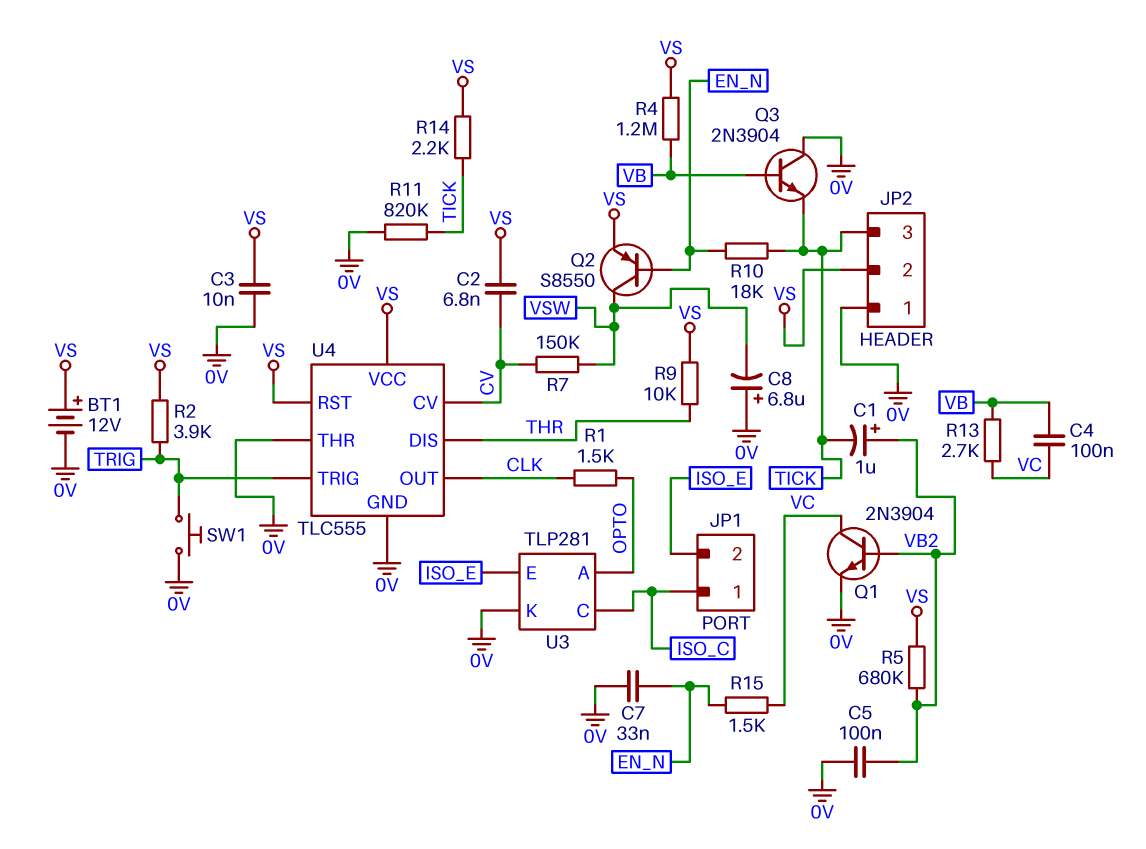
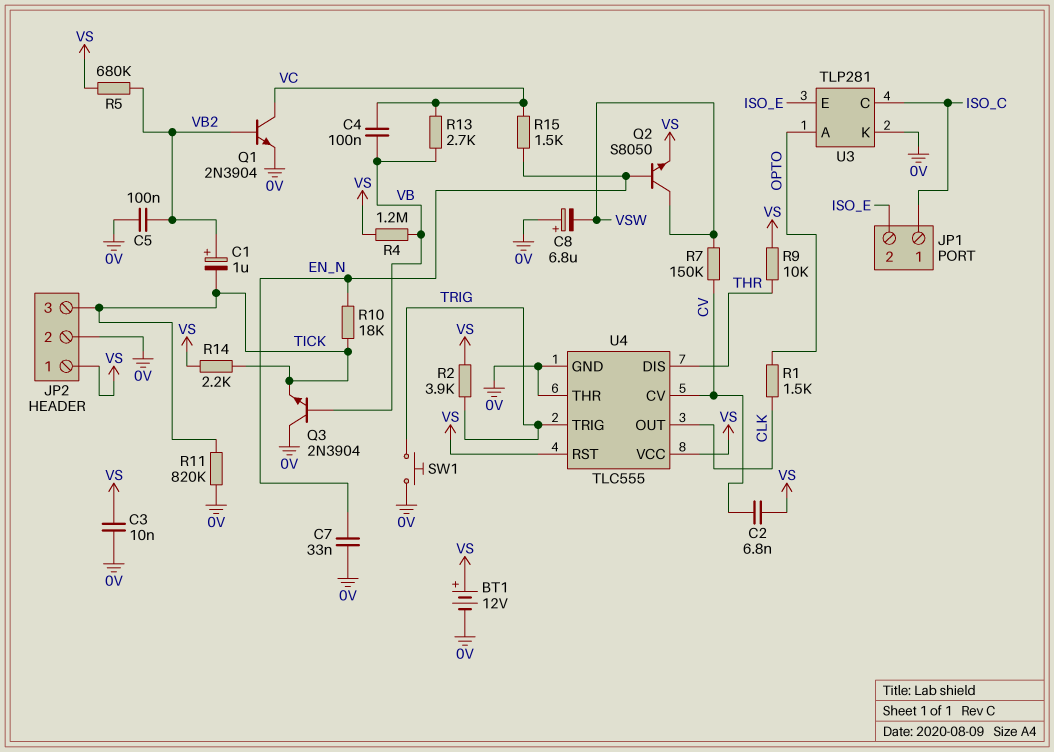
JP2 pin 1: 0V -> VS
JP2 pin 2: VS -> 0V
Q2: PNP S8550 (B EN_N, C VSW, E VS) -> NPN S8050 (B EN_N, C VSW, E VS)

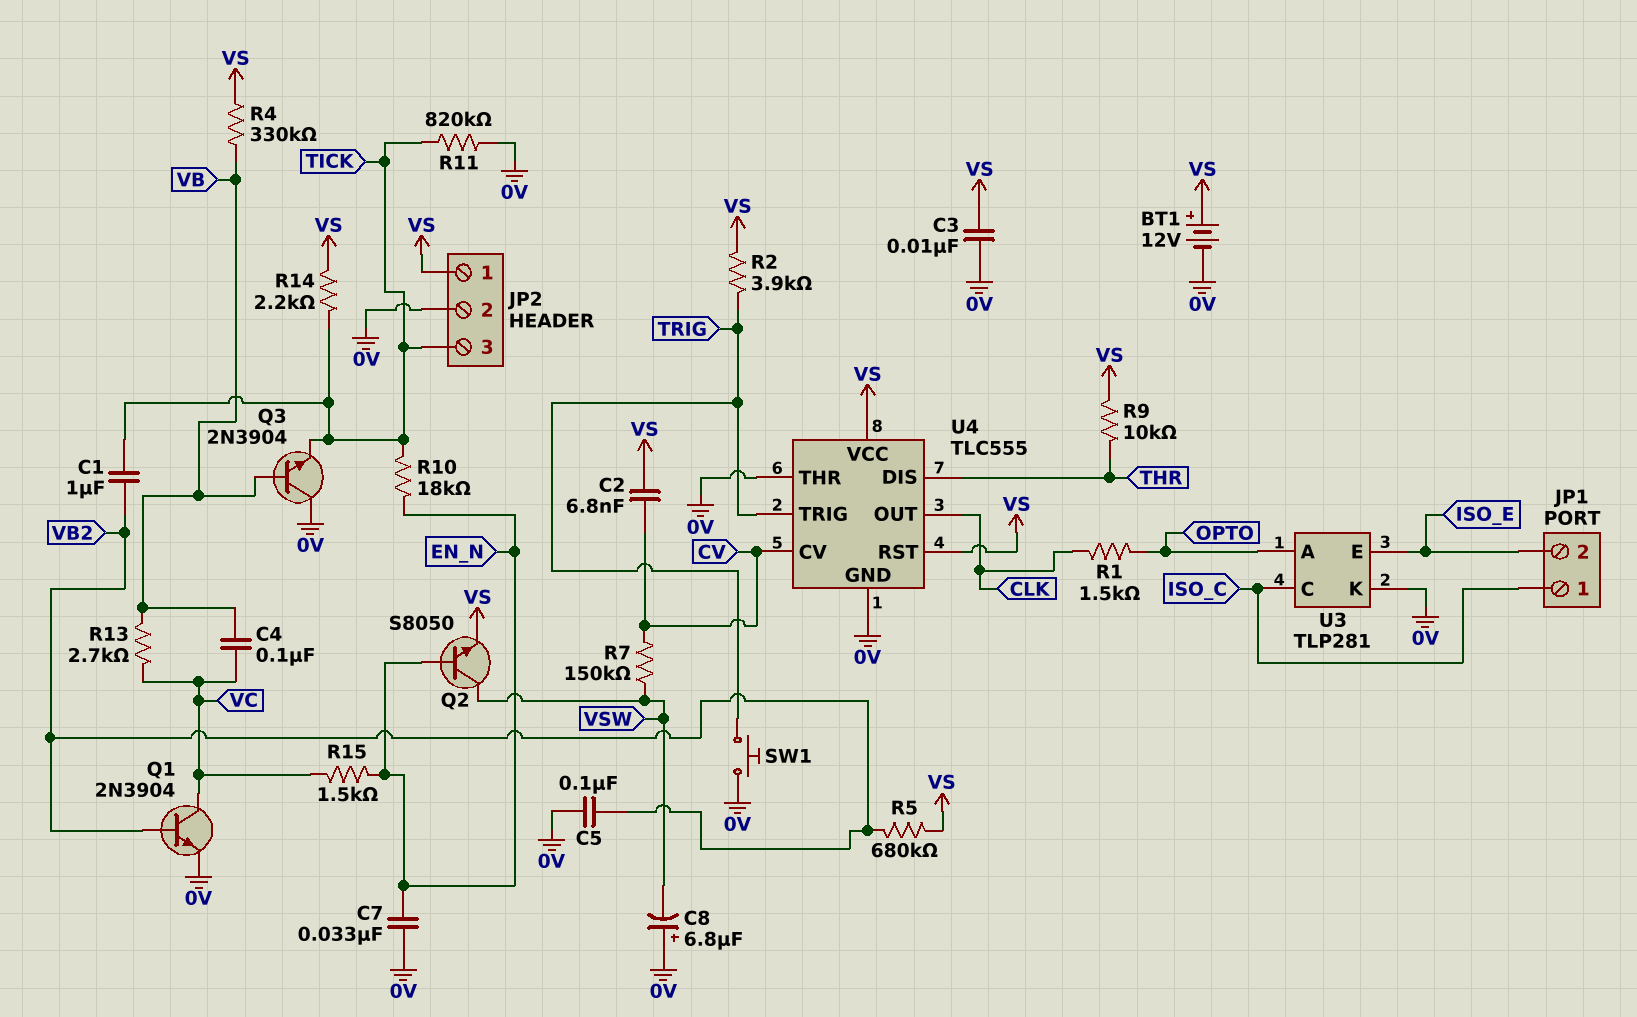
C1: 1uF (plus VB2, minus TICK) -> 1uF (TICK, VB2)
R4: 1.2M (VB, VS) -> 330k (VB, VS)

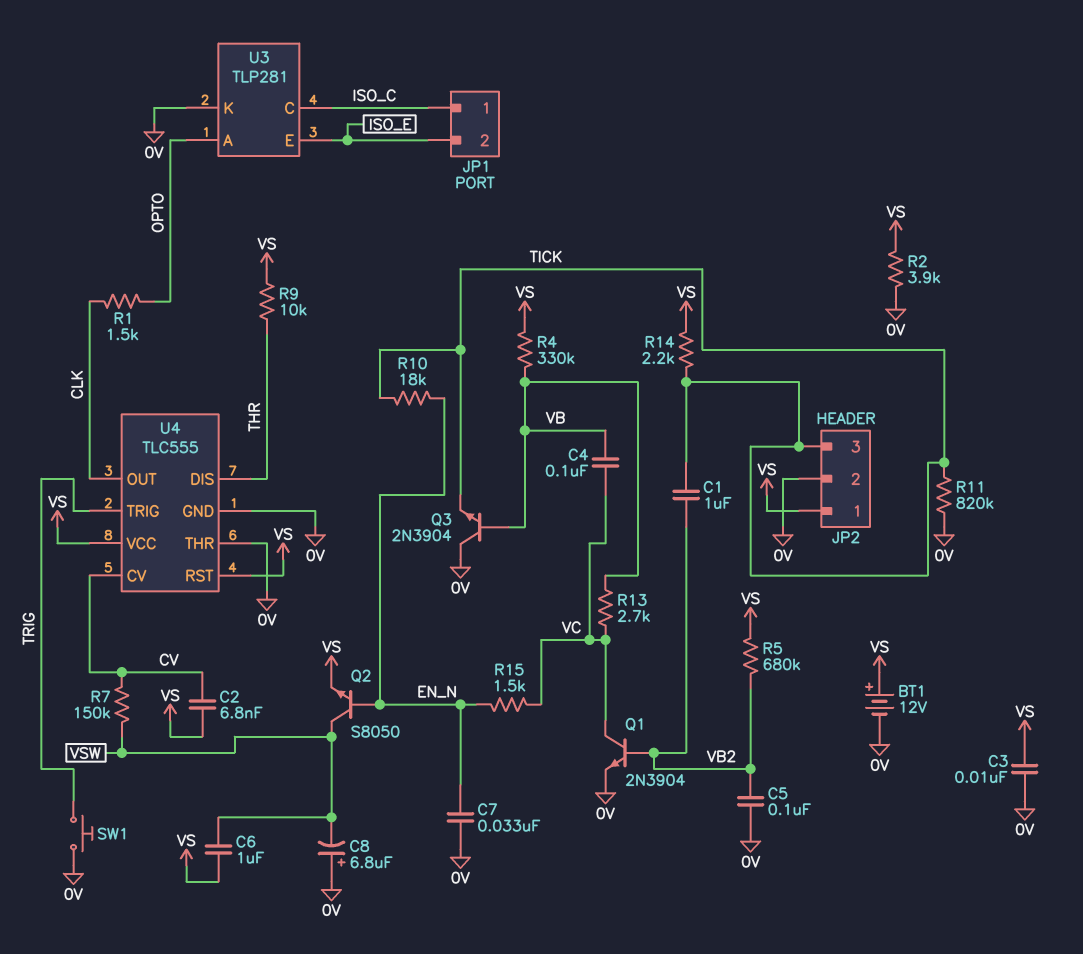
C6: none -> 1uF (VS, VSW)
R2: 3.9k (TRIG, VS) -> 3.9k (0V, VS)

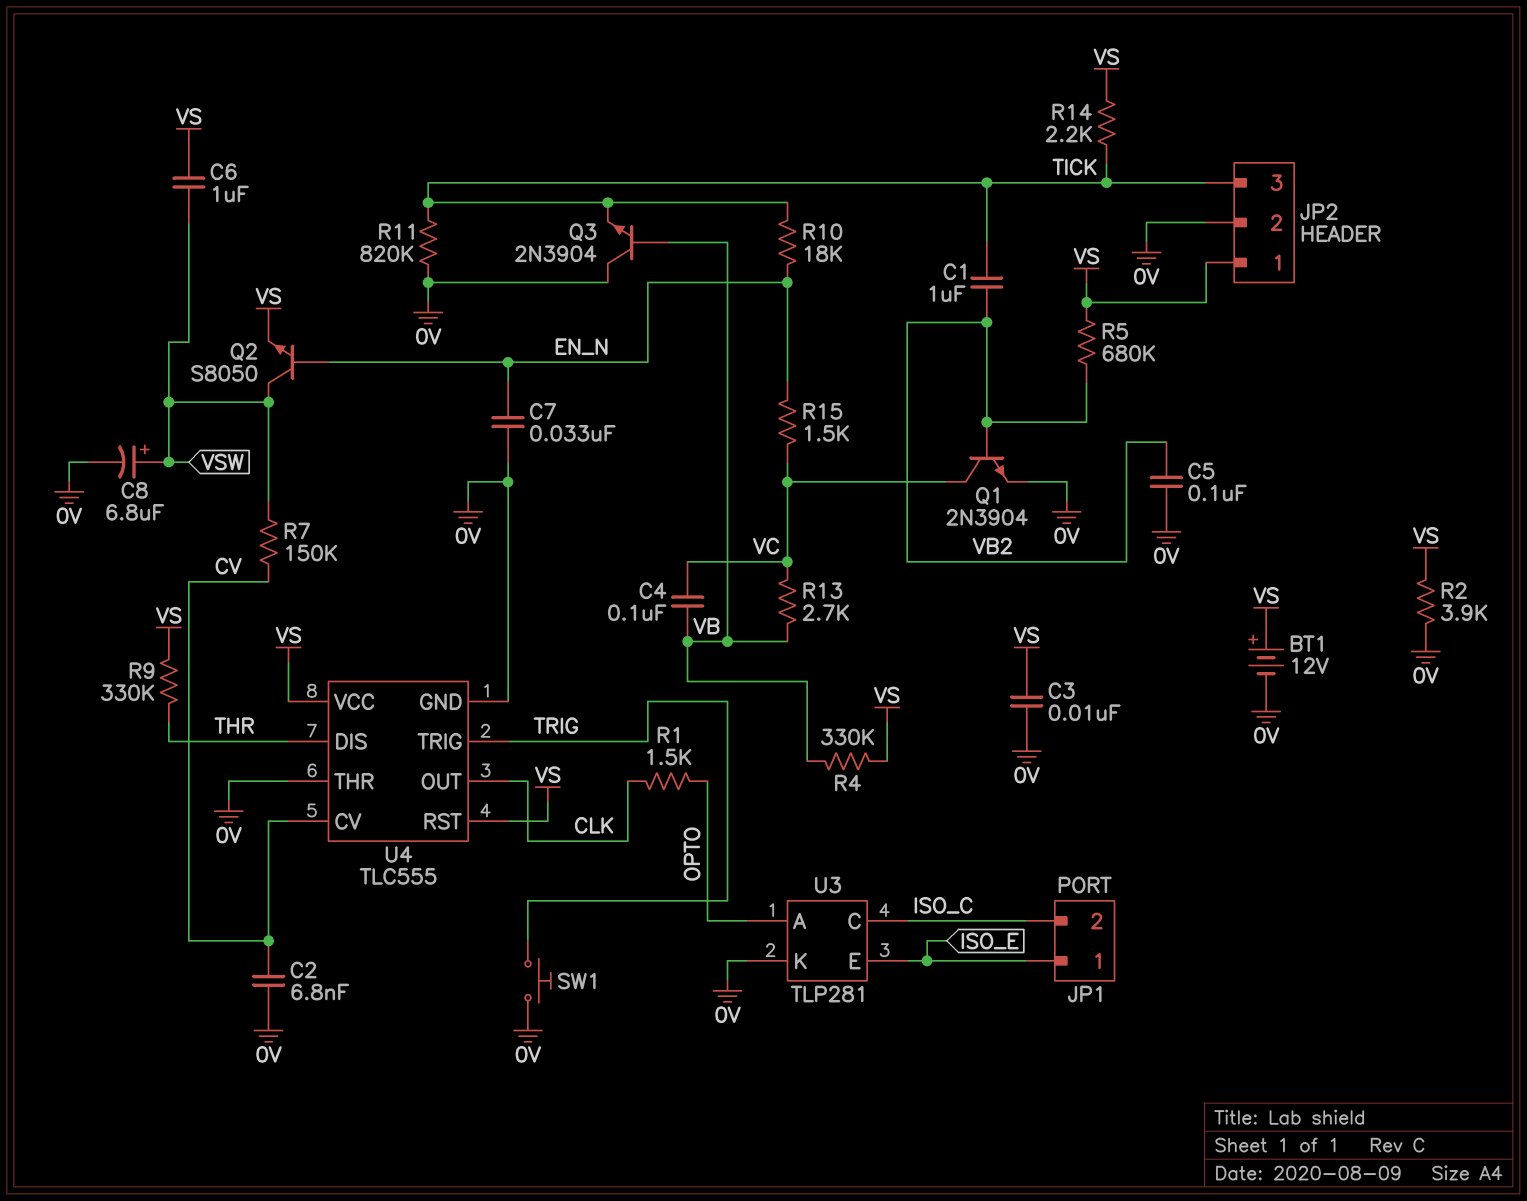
C2: 6.8nF (CV, VS) -> 6.8nF (0V, CV)
C8: 6.8uF (plus 0V, minus VSW) -> 6.8uF (plus VSW, minus 0V)
JP1 pin 1: ISO_C -> ISO_E
JP1 pin 2: ISO_E -> ISO_C
R9: 10k (THR, VS) -> 330k (THR, VS)

